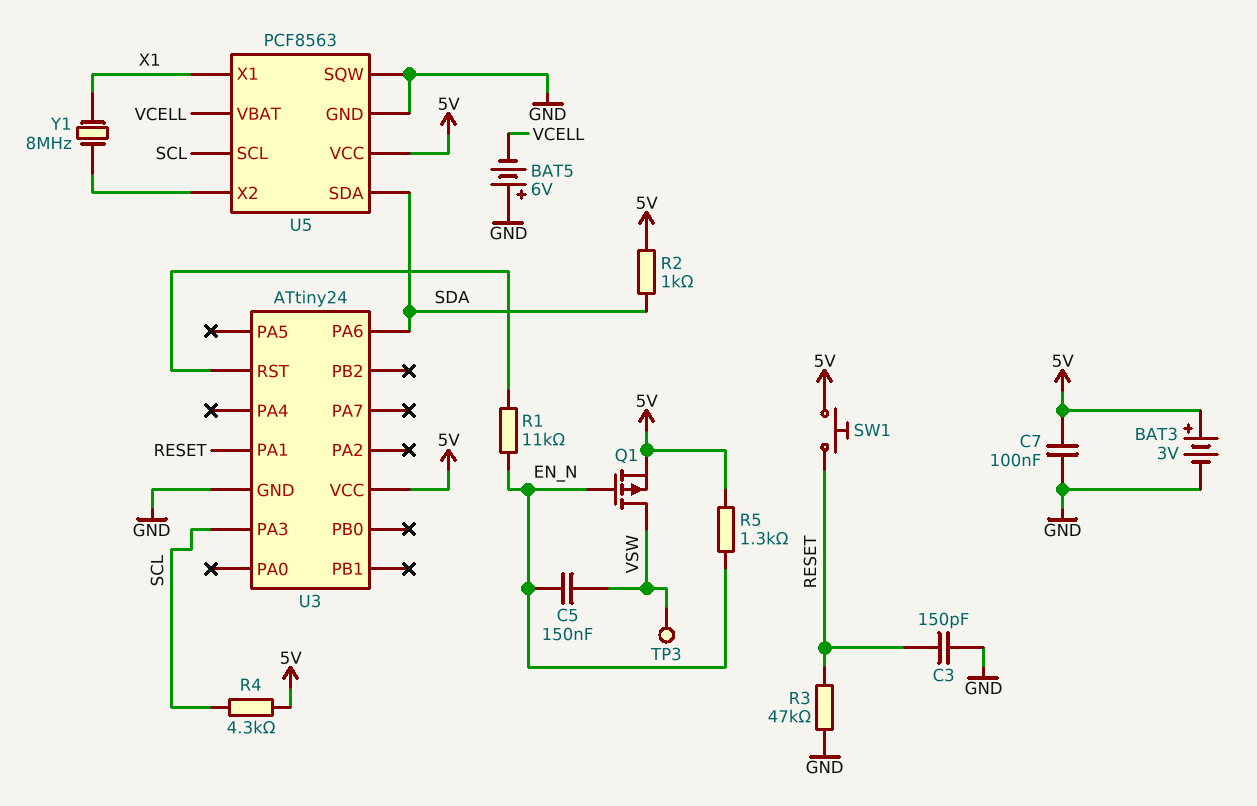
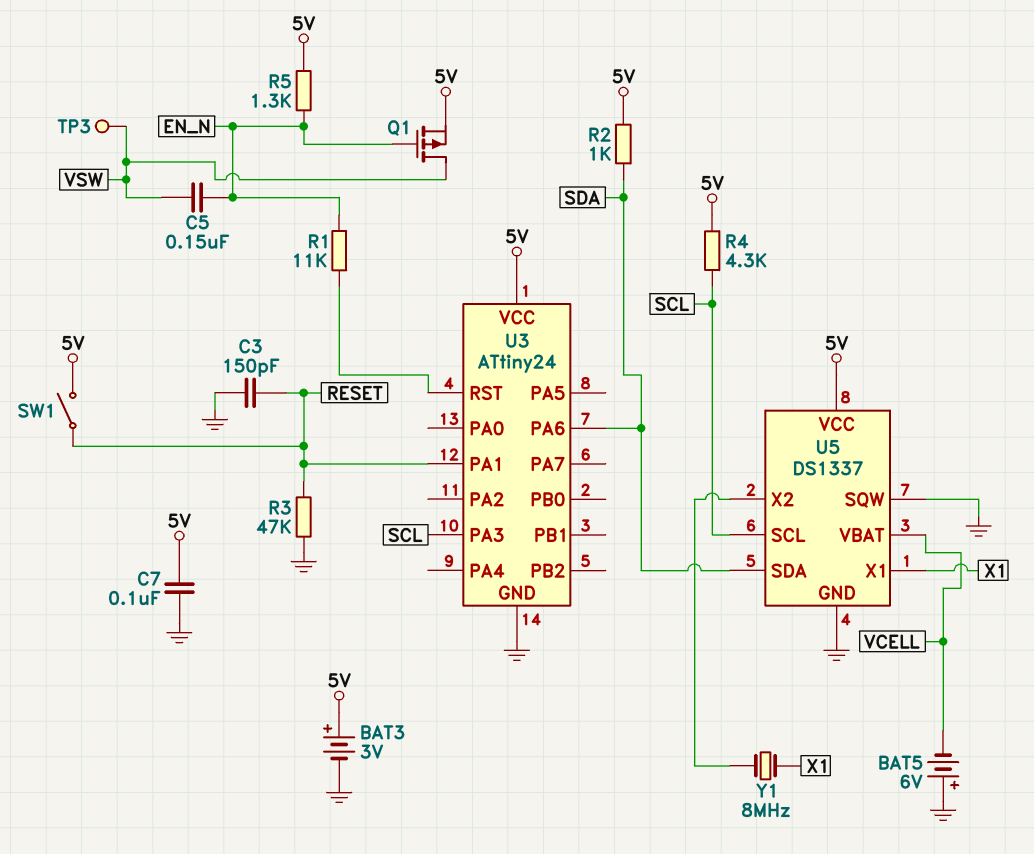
SW1: button (5V, RESET) -> switch (5V, RESET)
U5: PCF8563 -> DS1337

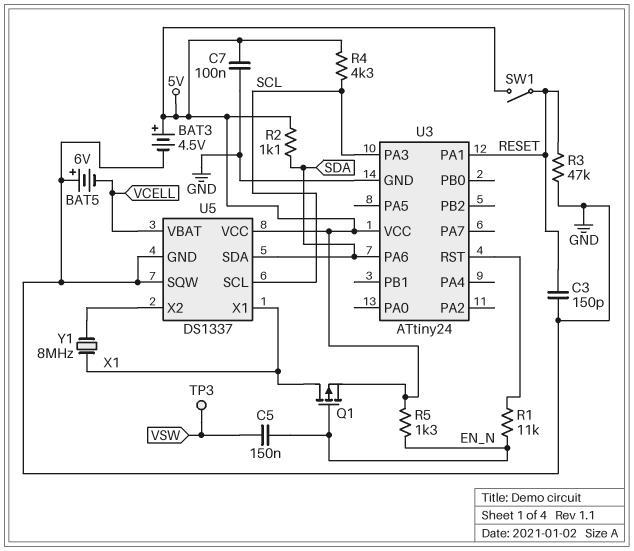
BAT3: 3V (plus 5V, minus GND) -> 4.5V (plus 5V, minus GND)
Q1: PMOS (G EN_N, D VSW, S 5V) -> PMOS (G EN_N, D X1, S 5V)
R2: 1k (5V, SDA) -> 1.1k (5V, SDA)

